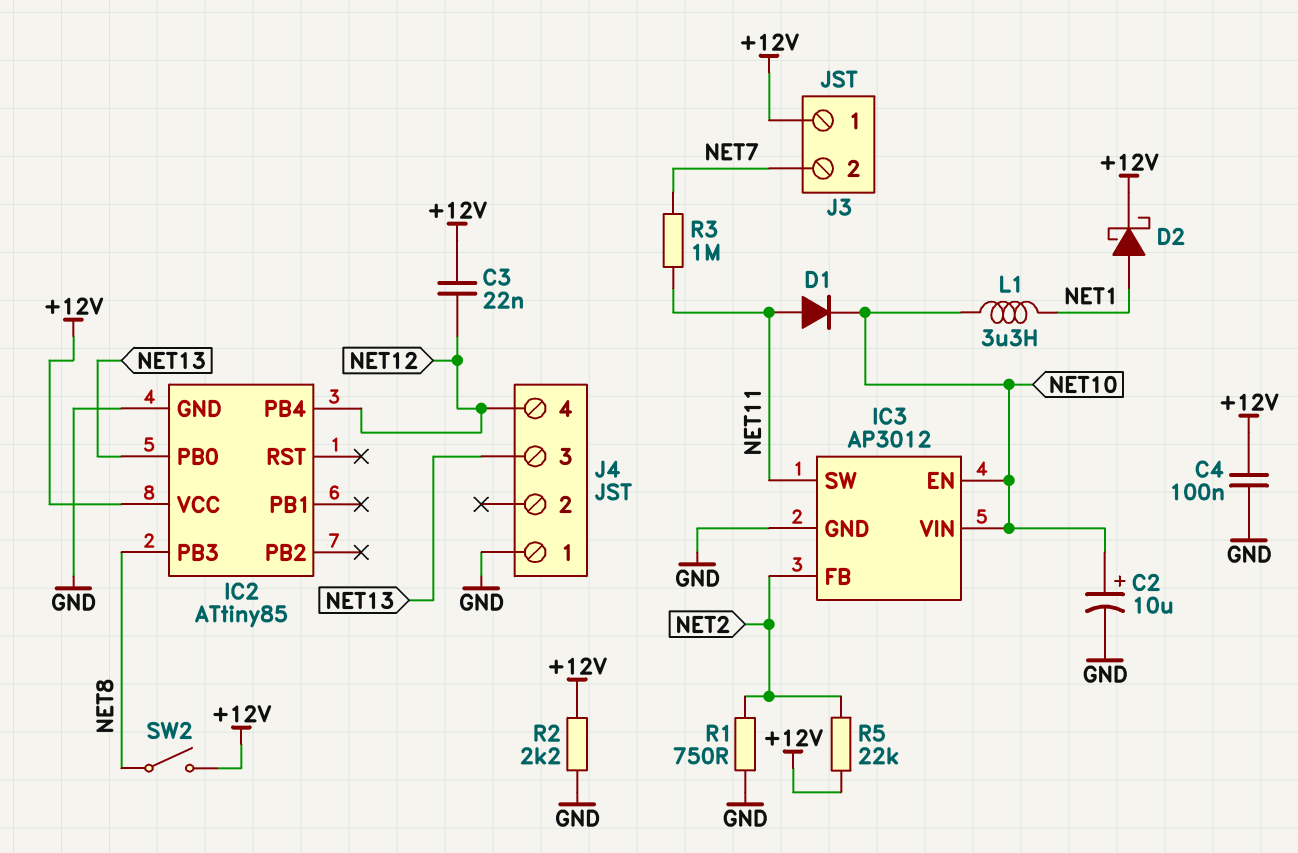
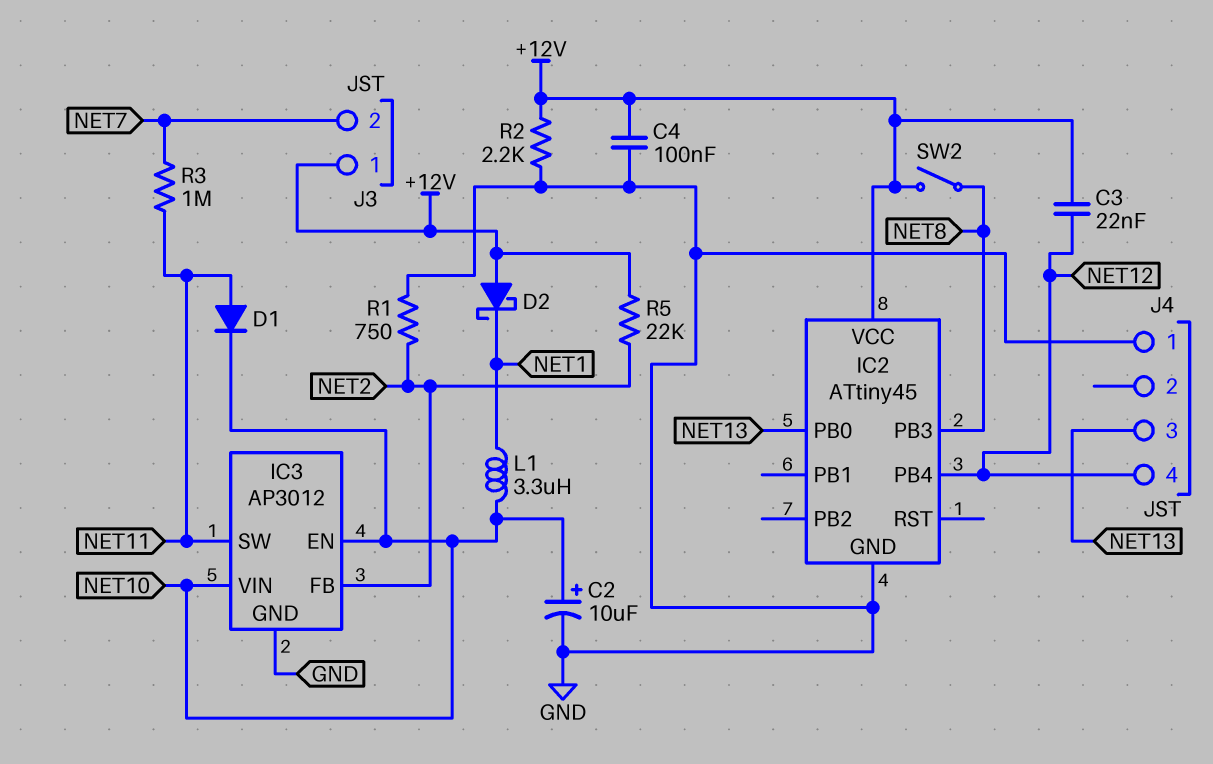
D2: schottky (A NET1, K +12V) -> schottky (A +12V, K NET1)
IC2: ATtiny85 -> ATtiny45

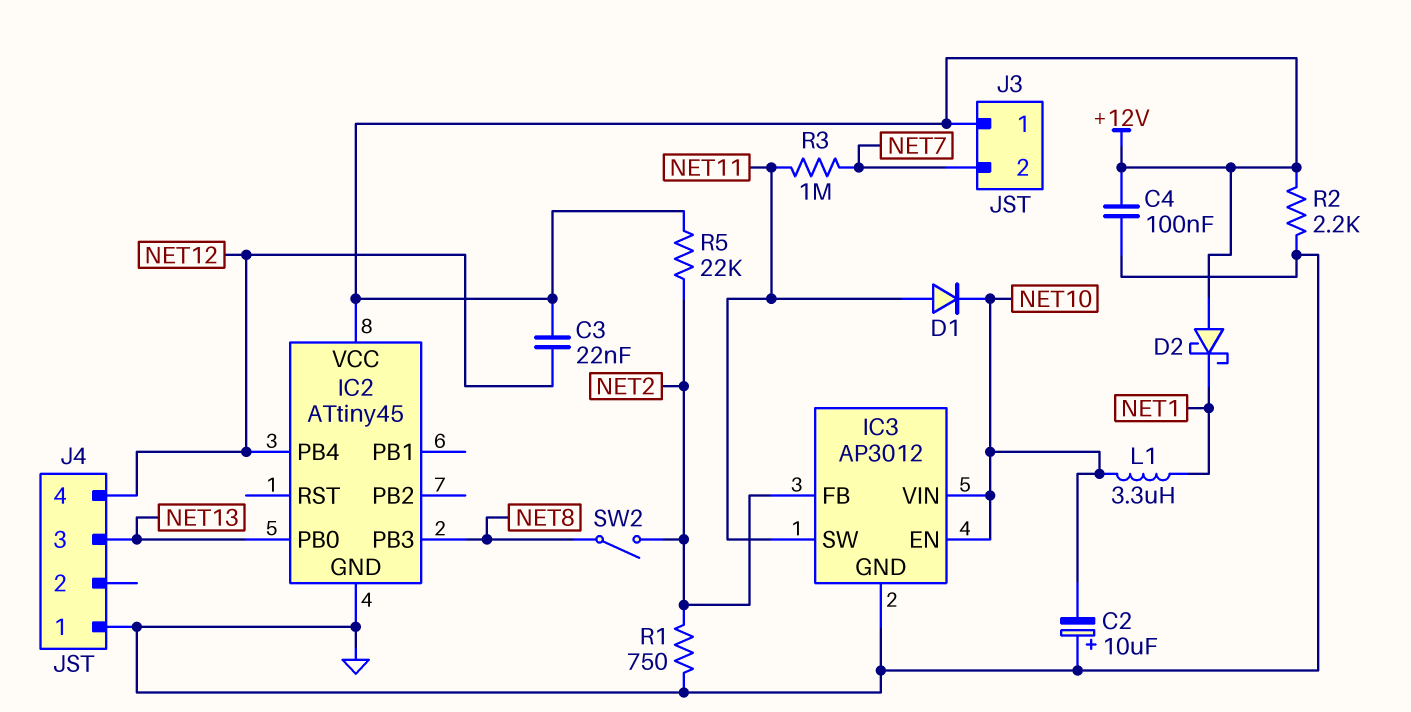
C2: 10uF (plus NET10, minus GND) -> 10uF (plus GND, minus NET10)
SW2: switch (+12V, NET8) -> switch (NET2, NET8)

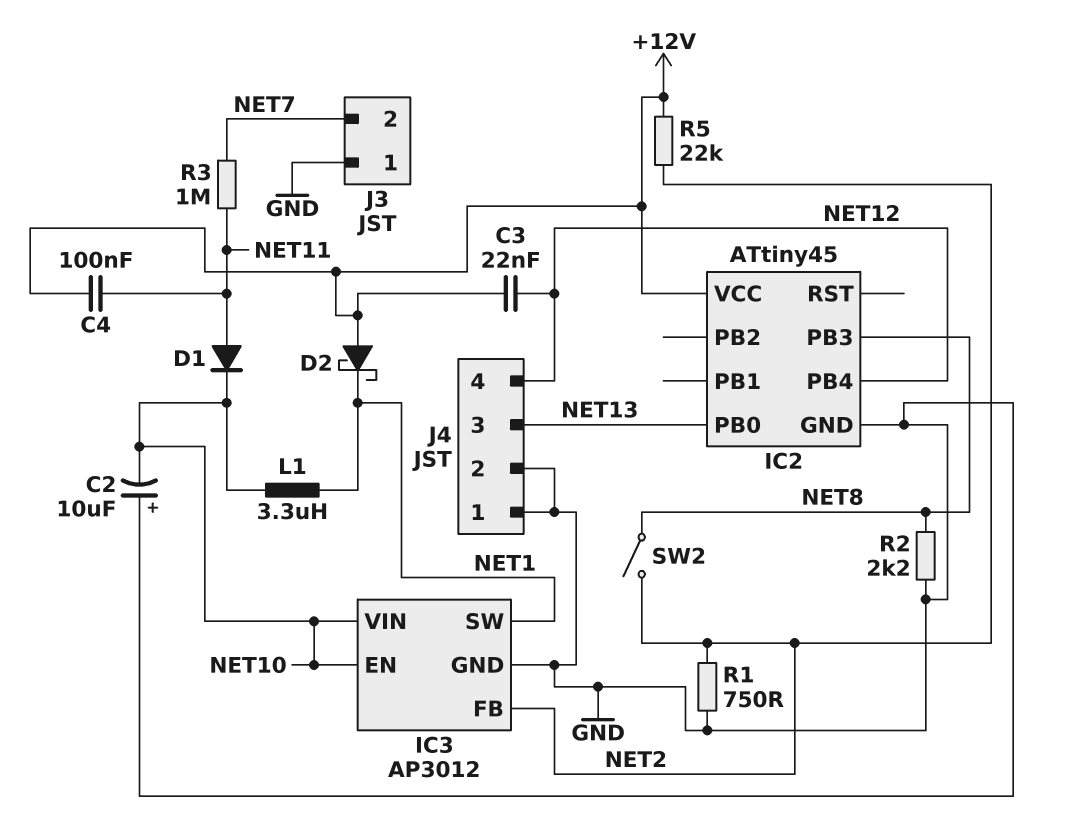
C4: 100nF (+12V, GND) -> 100nF (+12V, NET11)
IC3 pin SW: NET11 -> NET1
J3 pin 1: +12V -> GND
J4 pin 2: none -> GND
R2: 2.2k (+12V, GND) -> 2.2k (GND, NET8)

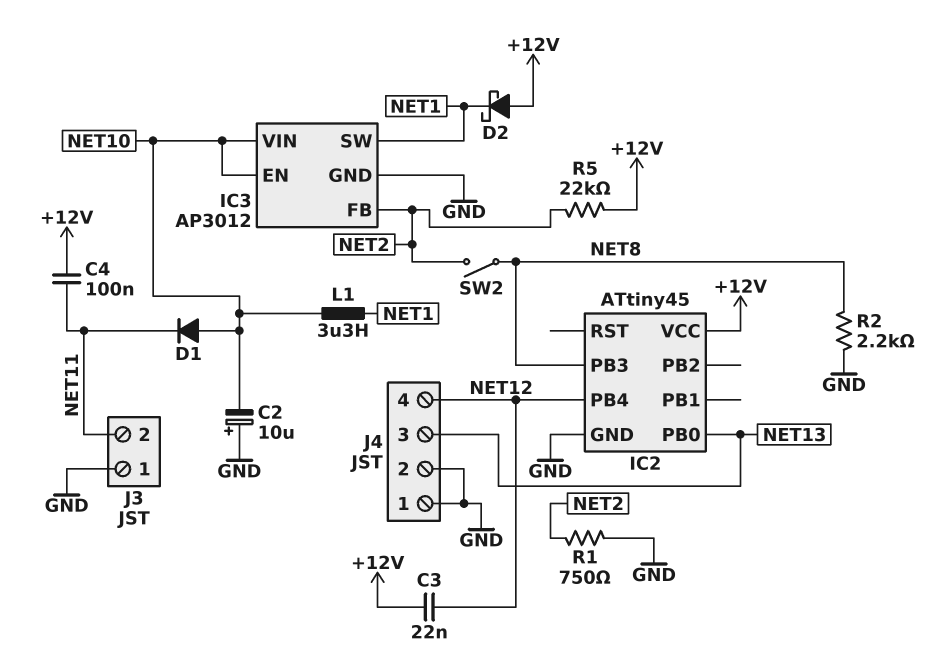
D1: diode (A NET11, K NET10) -> diode (A NET10, K NET11)
J3 pin 2: NET7 -> NET11
R3: 1M (NET7, NET11) -> none

